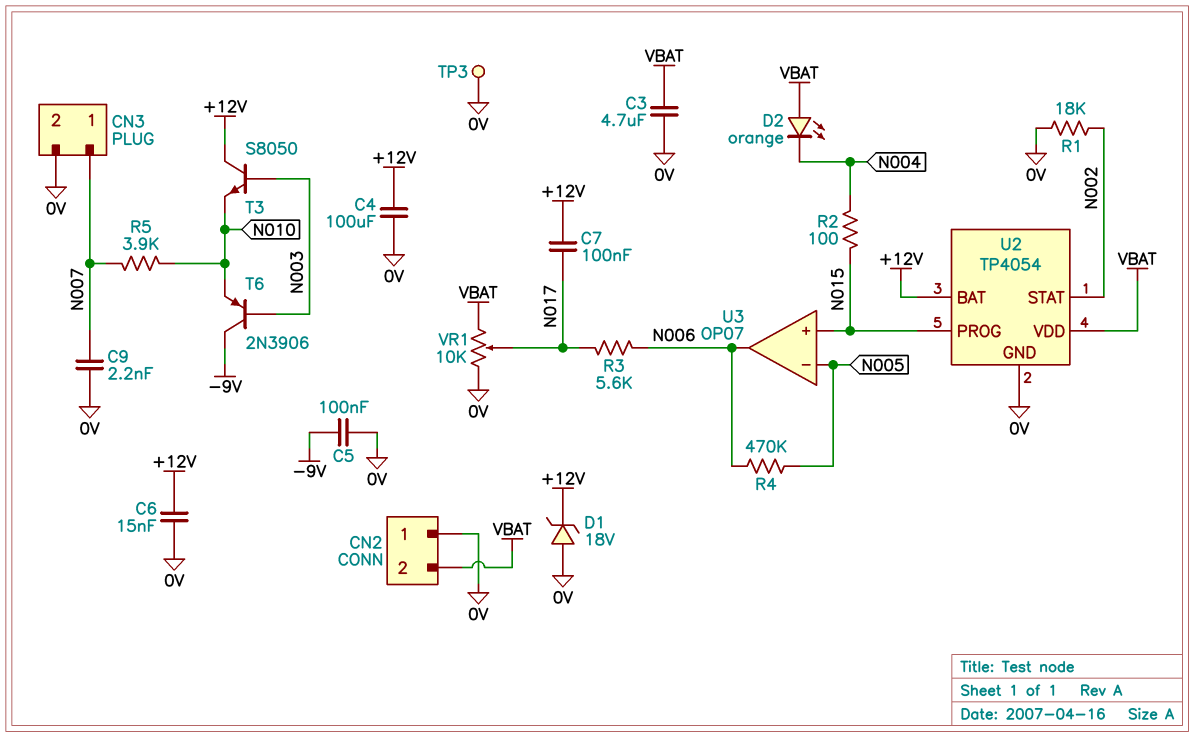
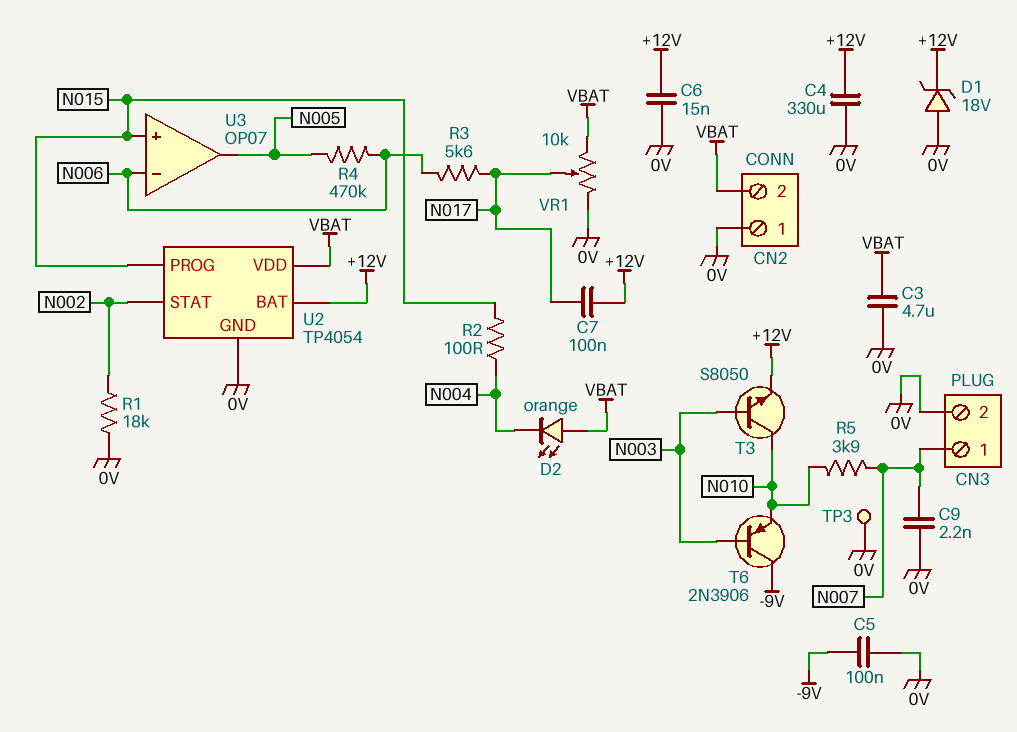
C4: 100uF (+12V, 0V) -> 330uF (+12V, 0V)
T3: NPN S8050 (B N003, C +12V, E N010) -> NPN S8050 (B N003, C N010, E +12V)
U3 pin in-: N005 -> N006
U3 pin out: N006 -> N005

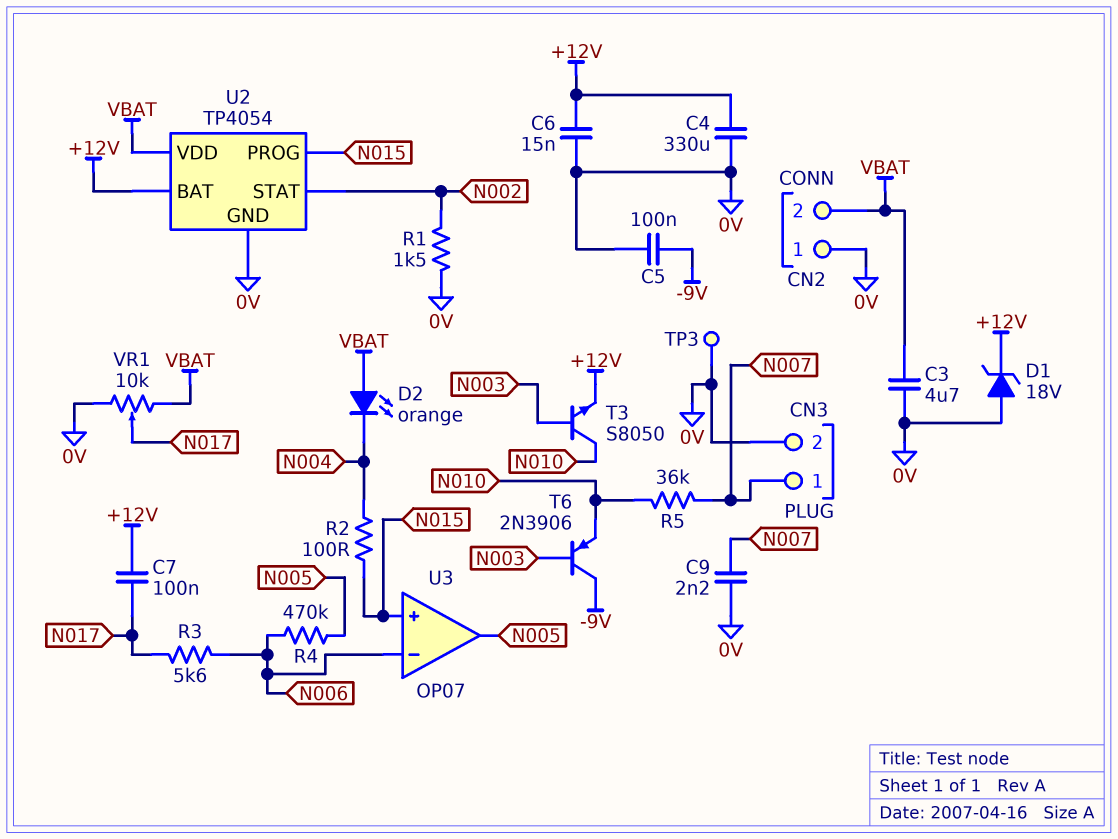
R1: 18k (0V, N002) -> 1.5k (0V, N002)
R5: 3.9k (N007, N010) -> 36k (N007, N010)

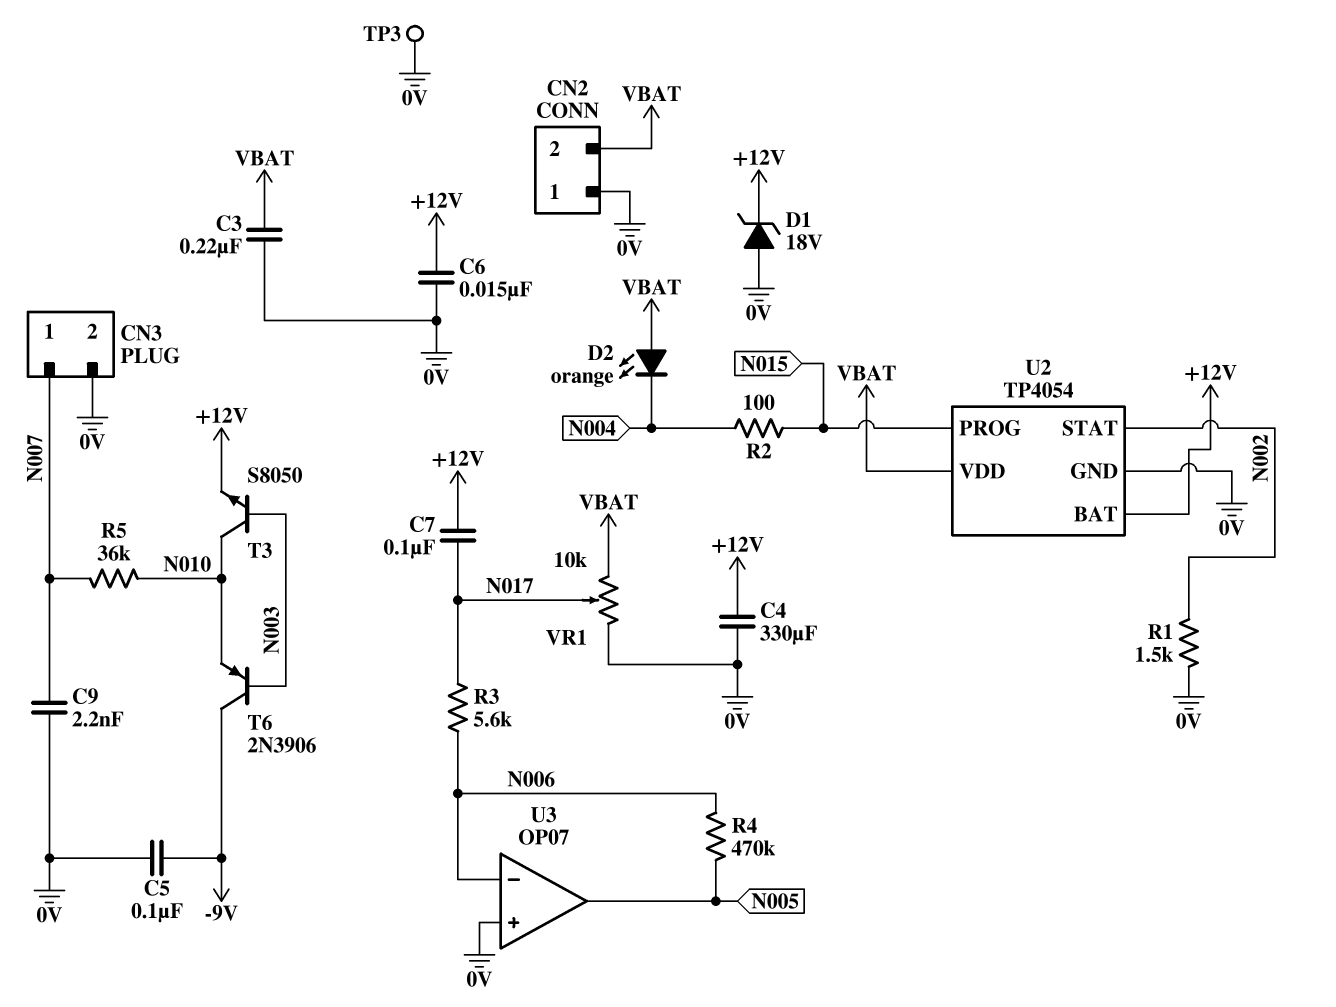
C3: 4.7uF (0V, VBAT) -> 220nF (0V, VBAT)
U3 pin in+: N015 -> 0V

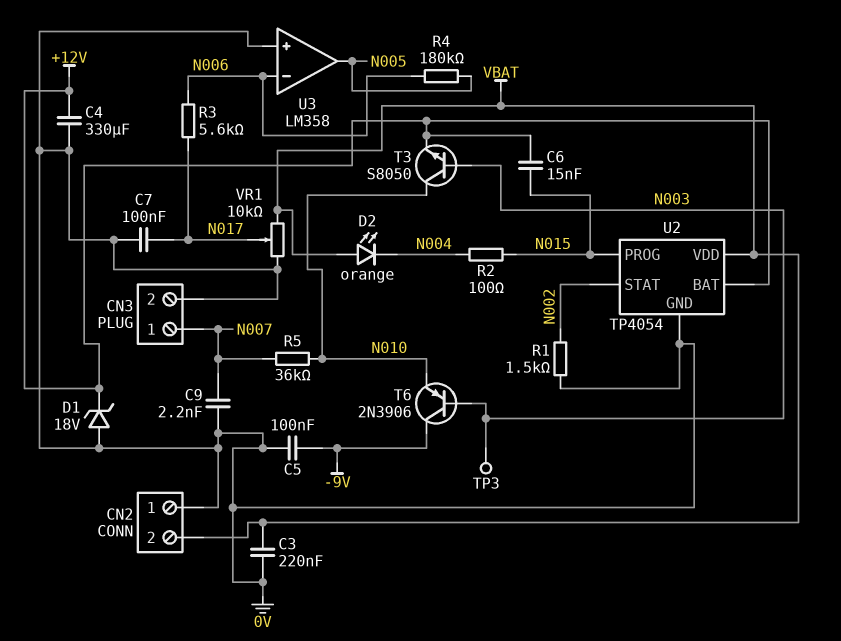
C6: 15nF (+12V, 0V) -> 15nF (+12V, N015)
C7: 100nF (+12V, N017) -> 100nF (0V, N017)
R4: 470k (N005, N006) -> 180k (N005, N006)
TP3: test point (0V) -> test point (N003)
U3: OP07 -> LM358

